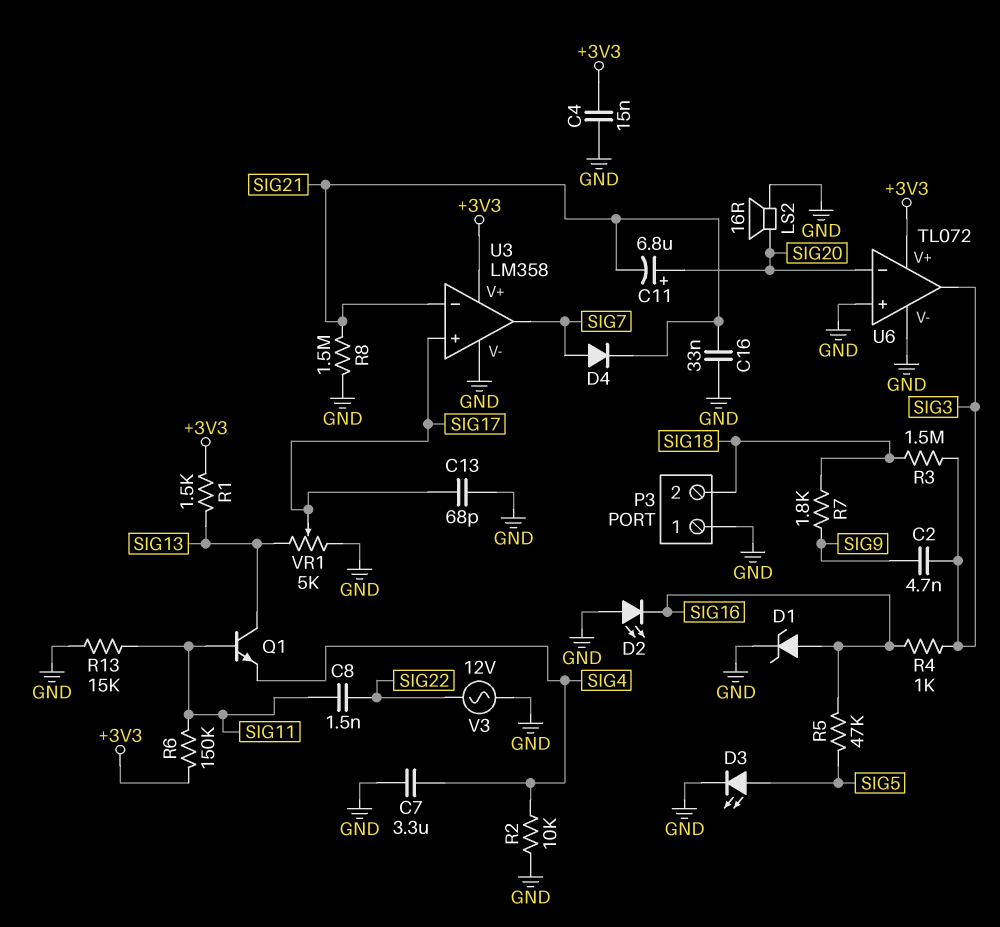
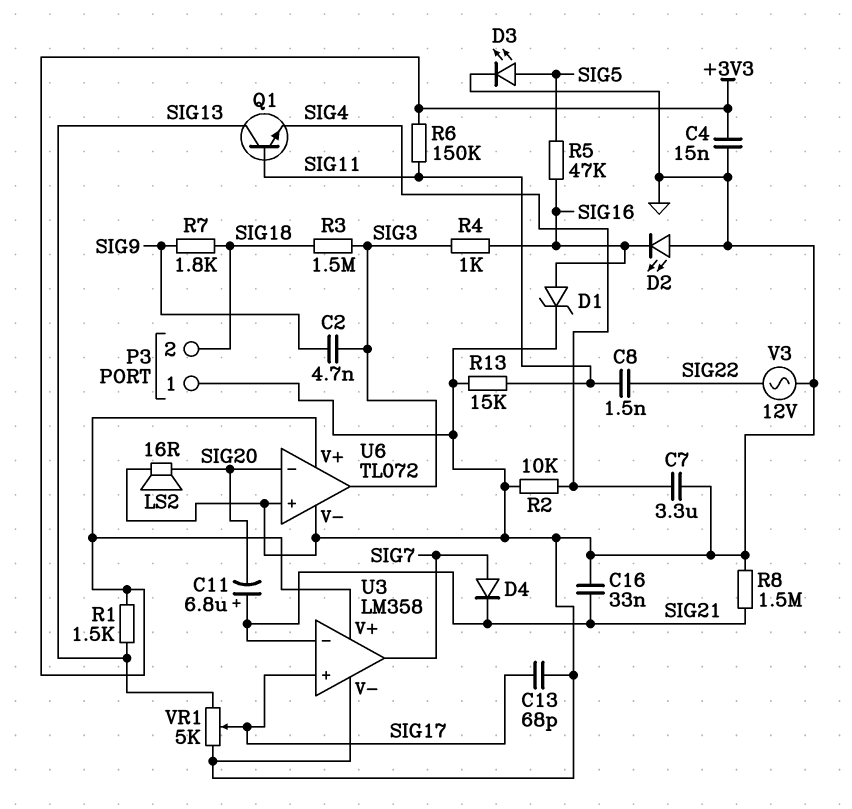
C11: 6.8uF (plus SIG20, minus SIG21) -> 6.8uF (plus SIG21, minus SIG20)

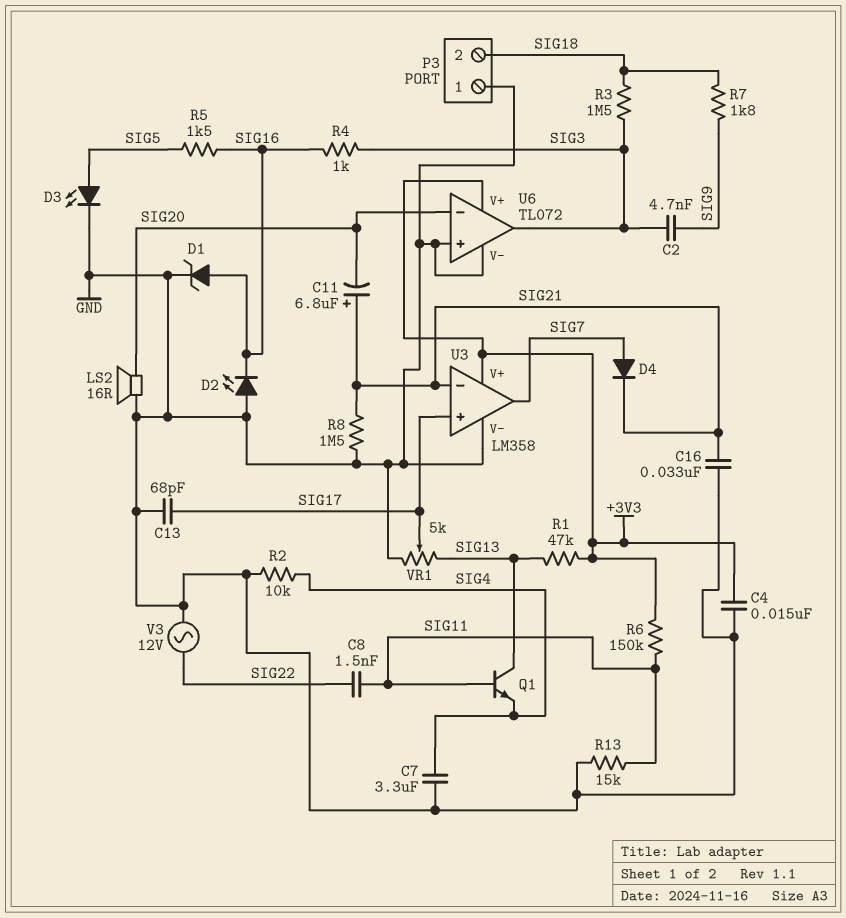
R1: 1.5k (+3V3, SIG13) -> 47k (+3V3, SIG13)
R5: 47k (SIG5, SIG16) -> 1.5k (SIG5, SIG16)

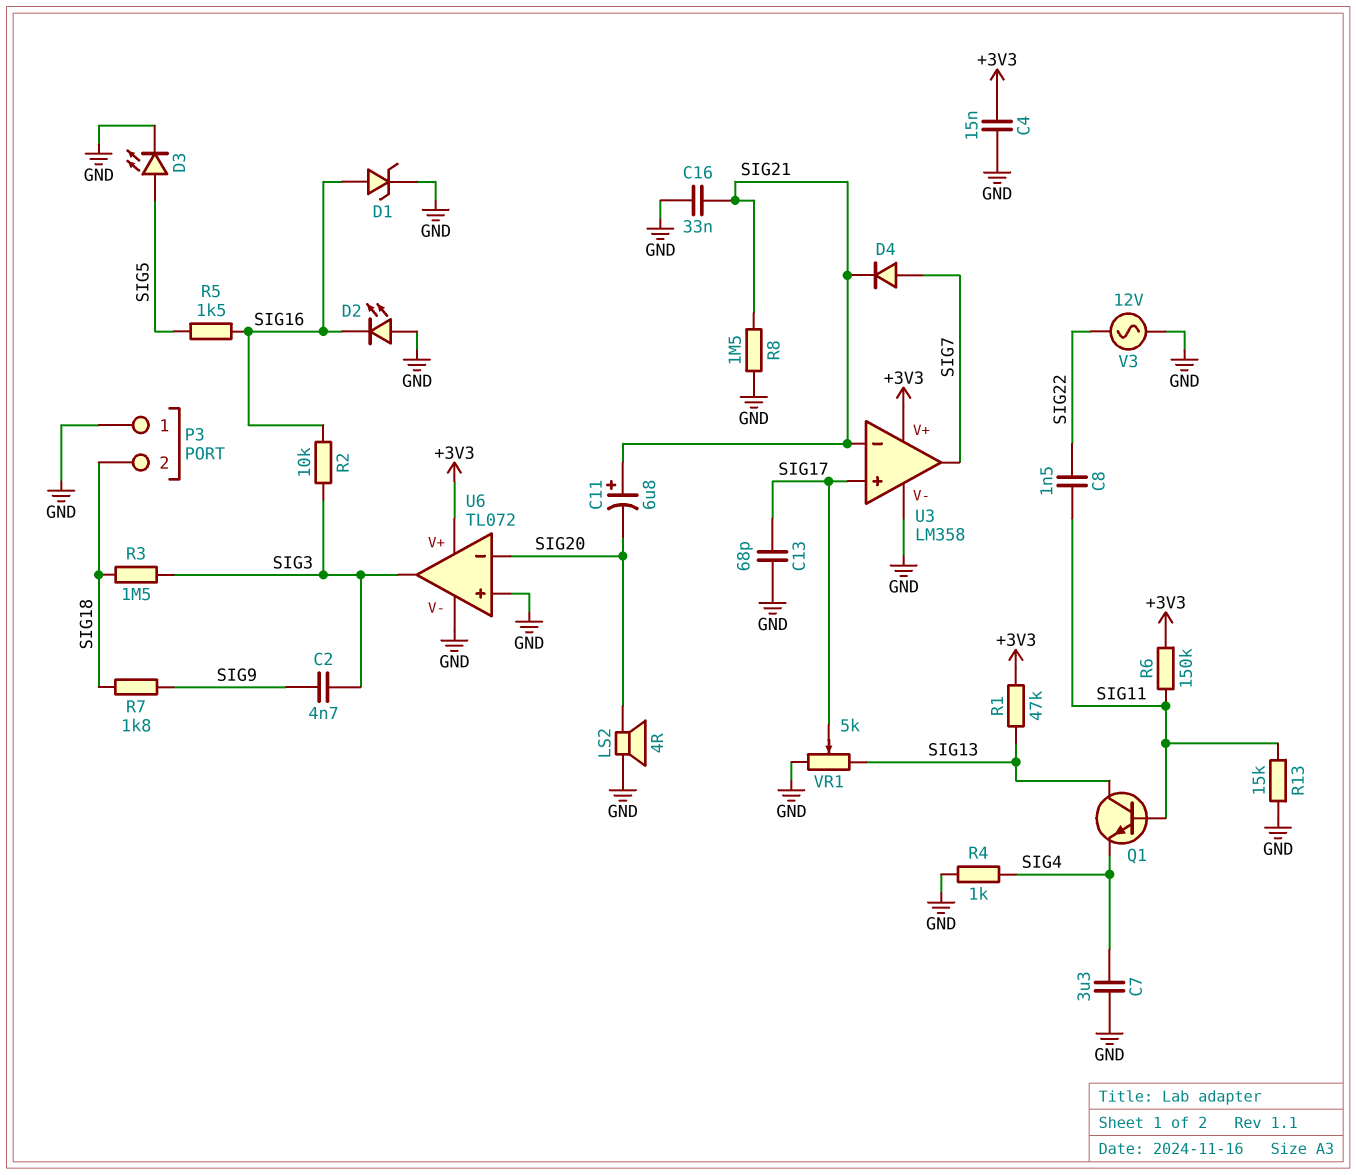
LS2: speaker 16R (GND, SIG20) -> speaker 4R (GND, SIG20)
R2: 10k (GND, SIG4) -> 10k (SIG3, SIG16)
R4: 1k (SIG3, SIG16) -> 1k (GND, SIG4)

